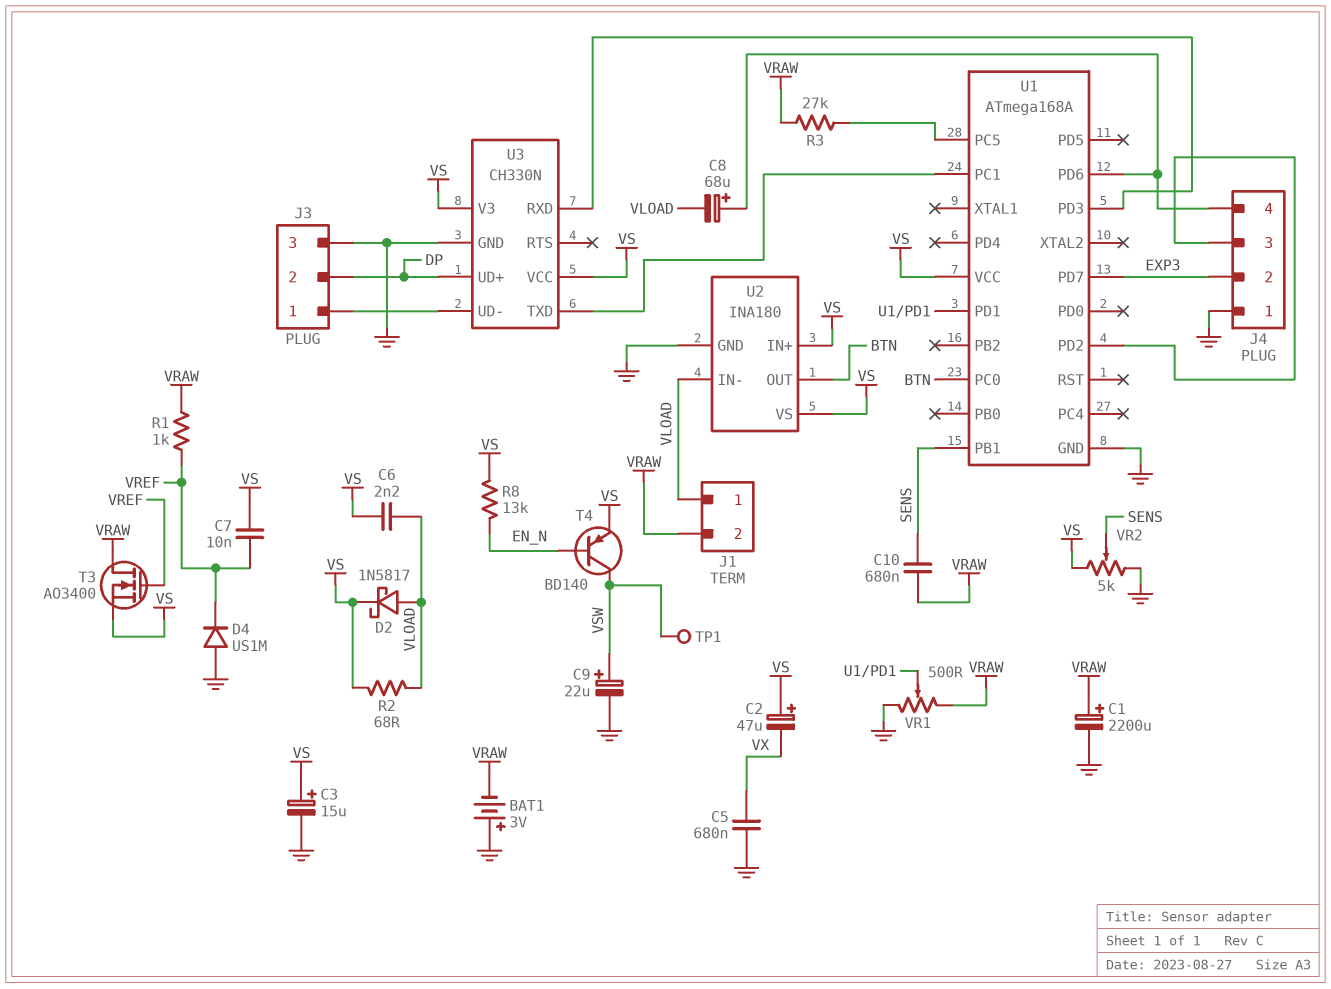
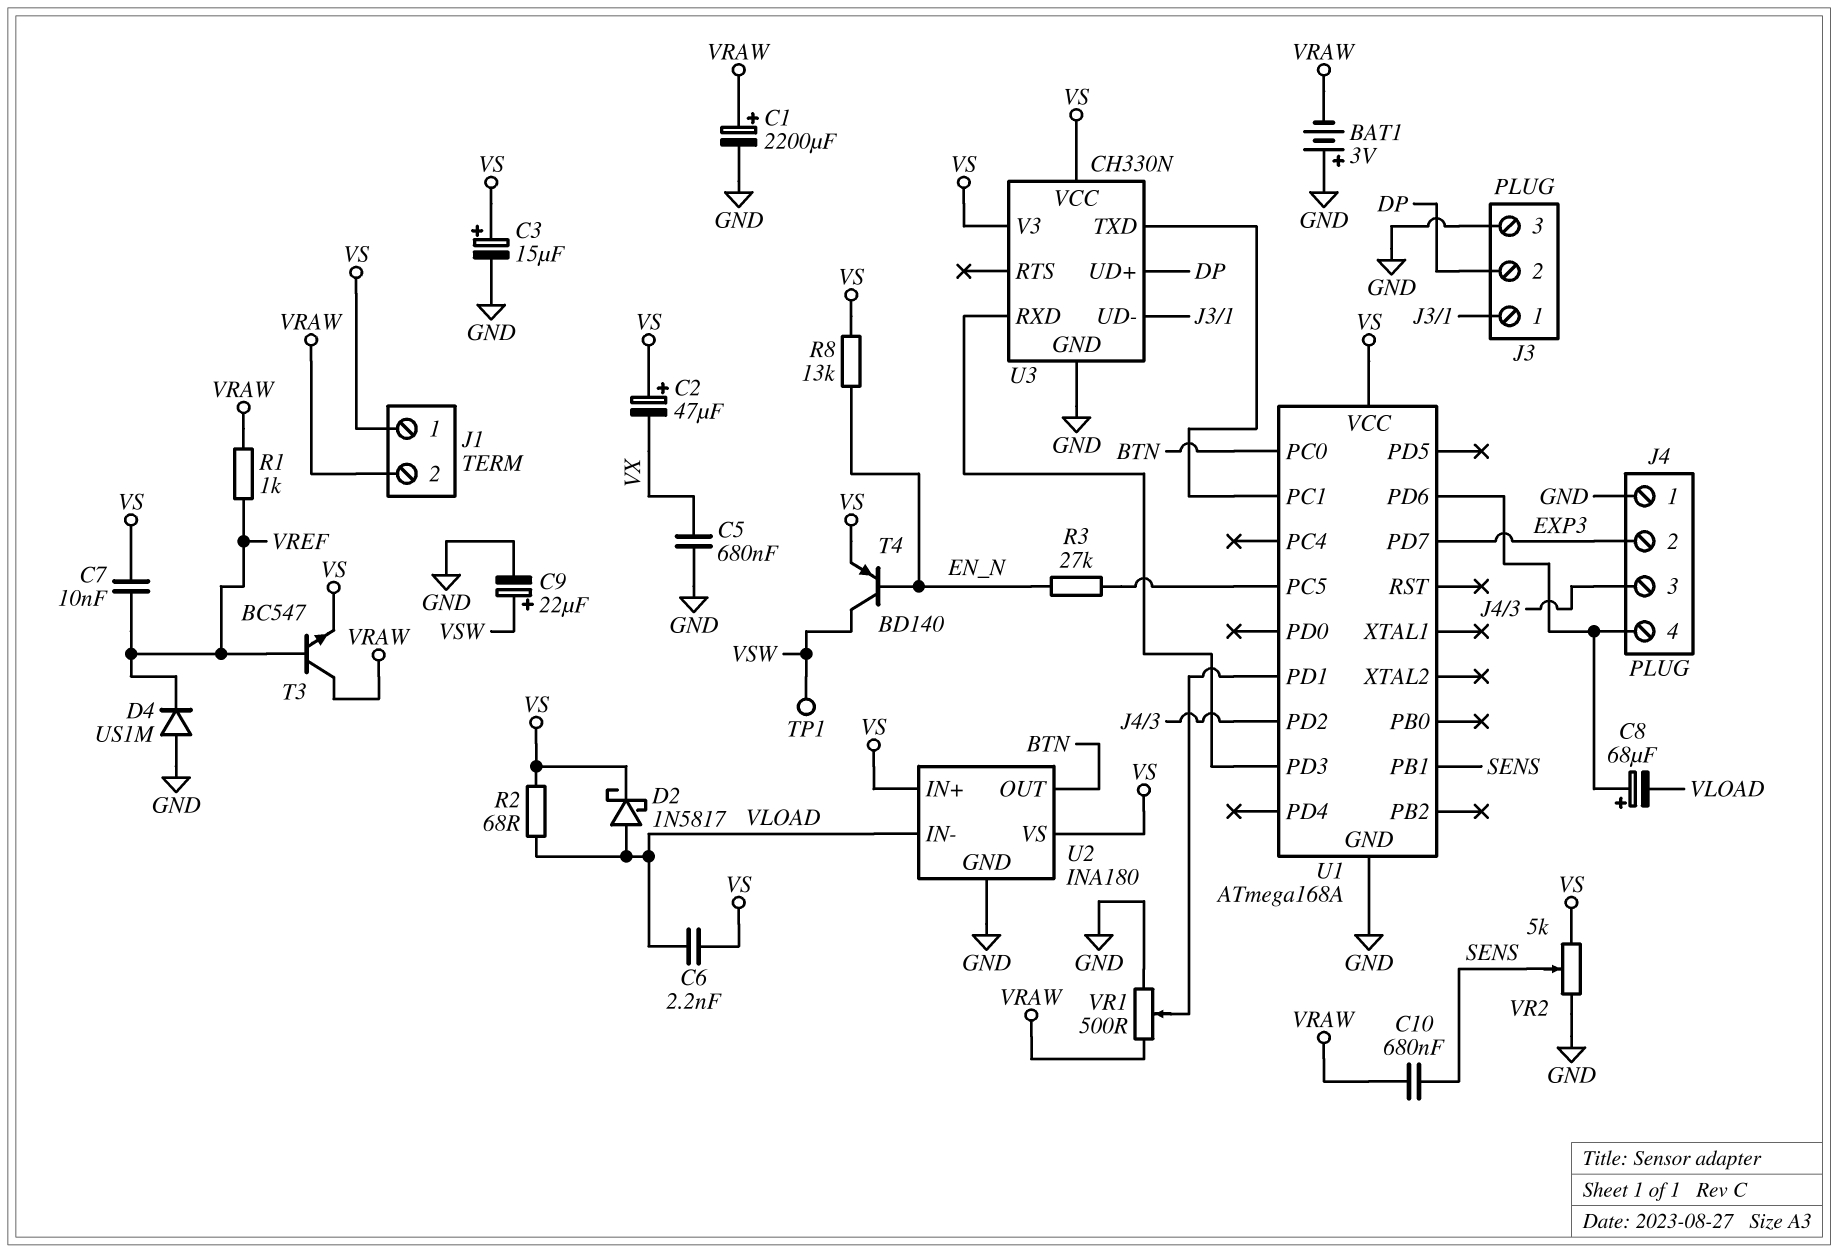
J1 pin 1: VLOAD -> VS
R3: 27k (U1/PC5, VRAW) -> 27k (EN_N, U1/PC5)
T3: NMOS AO3400 (G VREF, D VRAW, S VS) -> NPN BC547 (B VREF, C VRAW, E VS)

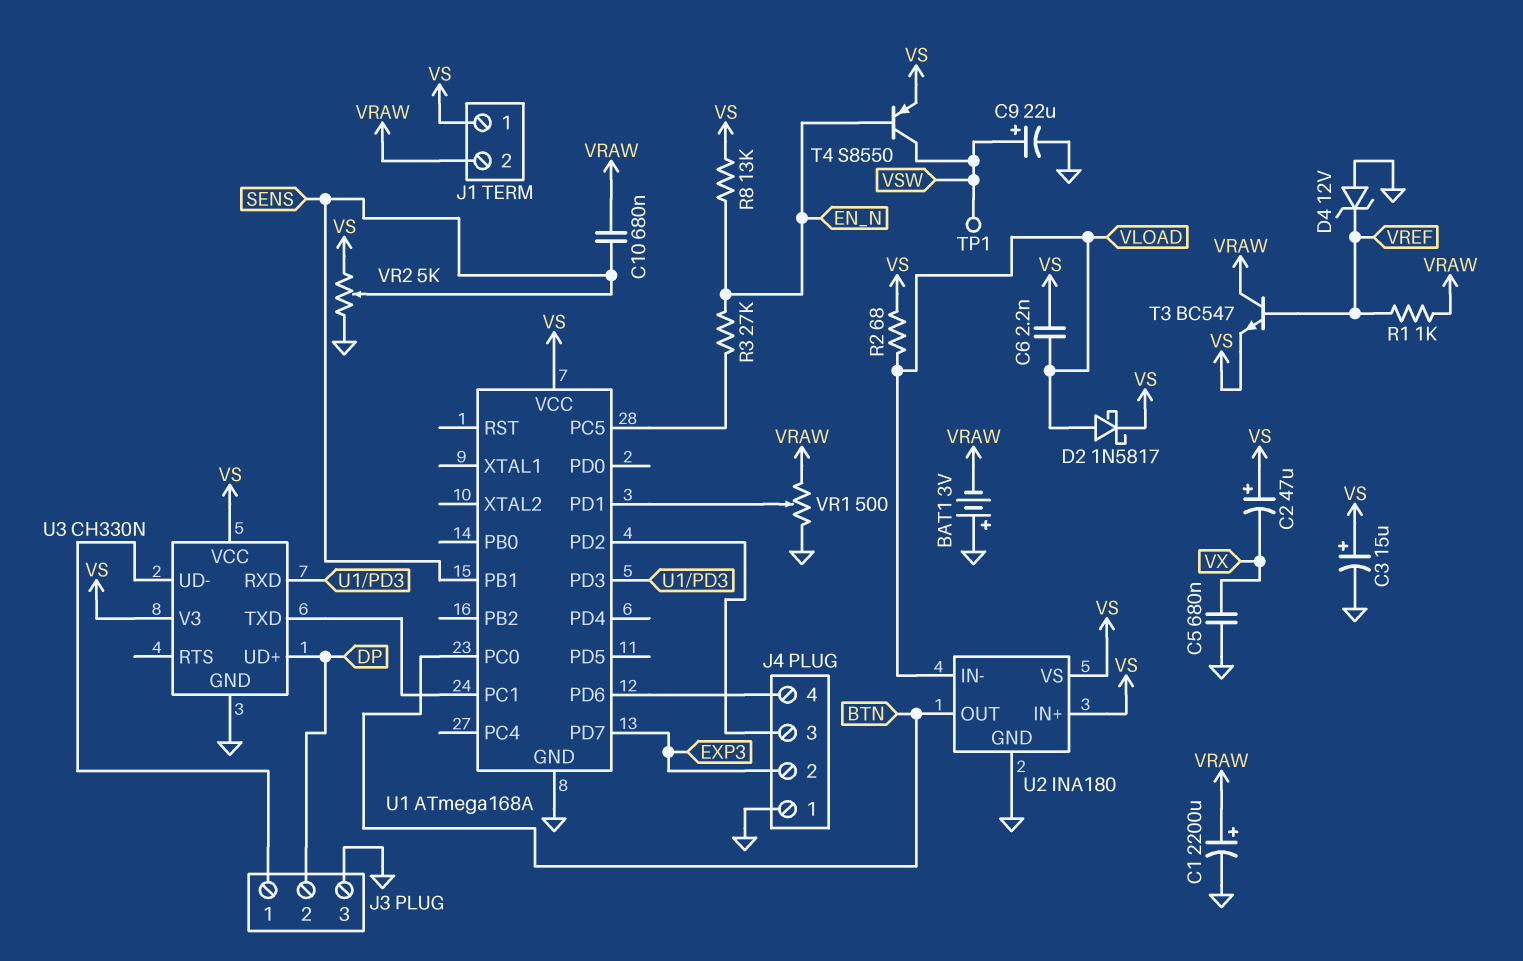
C7: 10nF (VREF, VS) -> none
C8: 68uF (plus J4/4, minus VLOAD) -> none
D4: diode US1M (A GND, K VREF) -> zener 12V (A GND, K VREF)
T4: PNP BD140 (B EN_N, C VSW, E VS) -> PNP S8550 (B EN_N, C VSW, E VS)

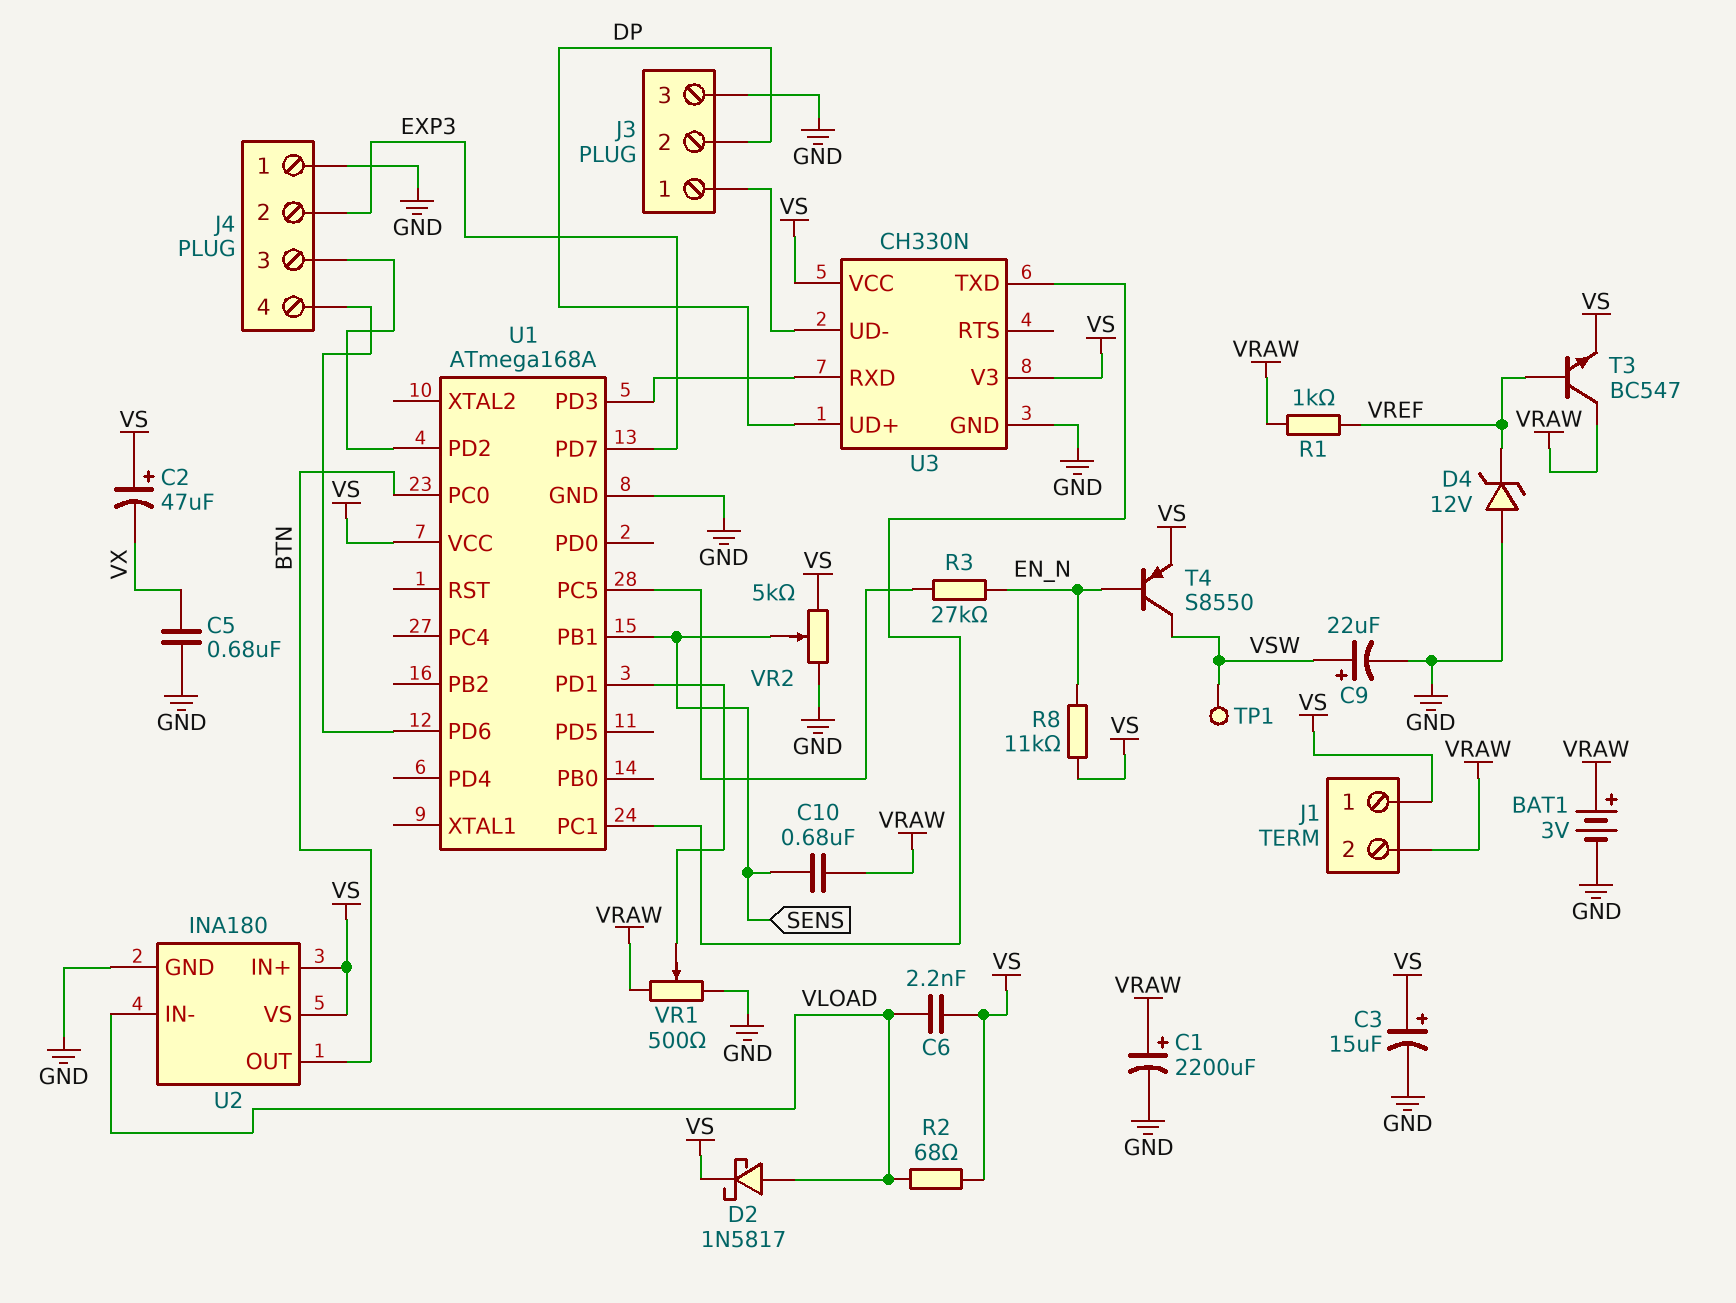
BAT1: 3V (plus GND, minus VRAW) -> 3V (plus VRAW, minus GND)
R8: 13k (EN_N, VS) -> 11k (EN_N, VS)

